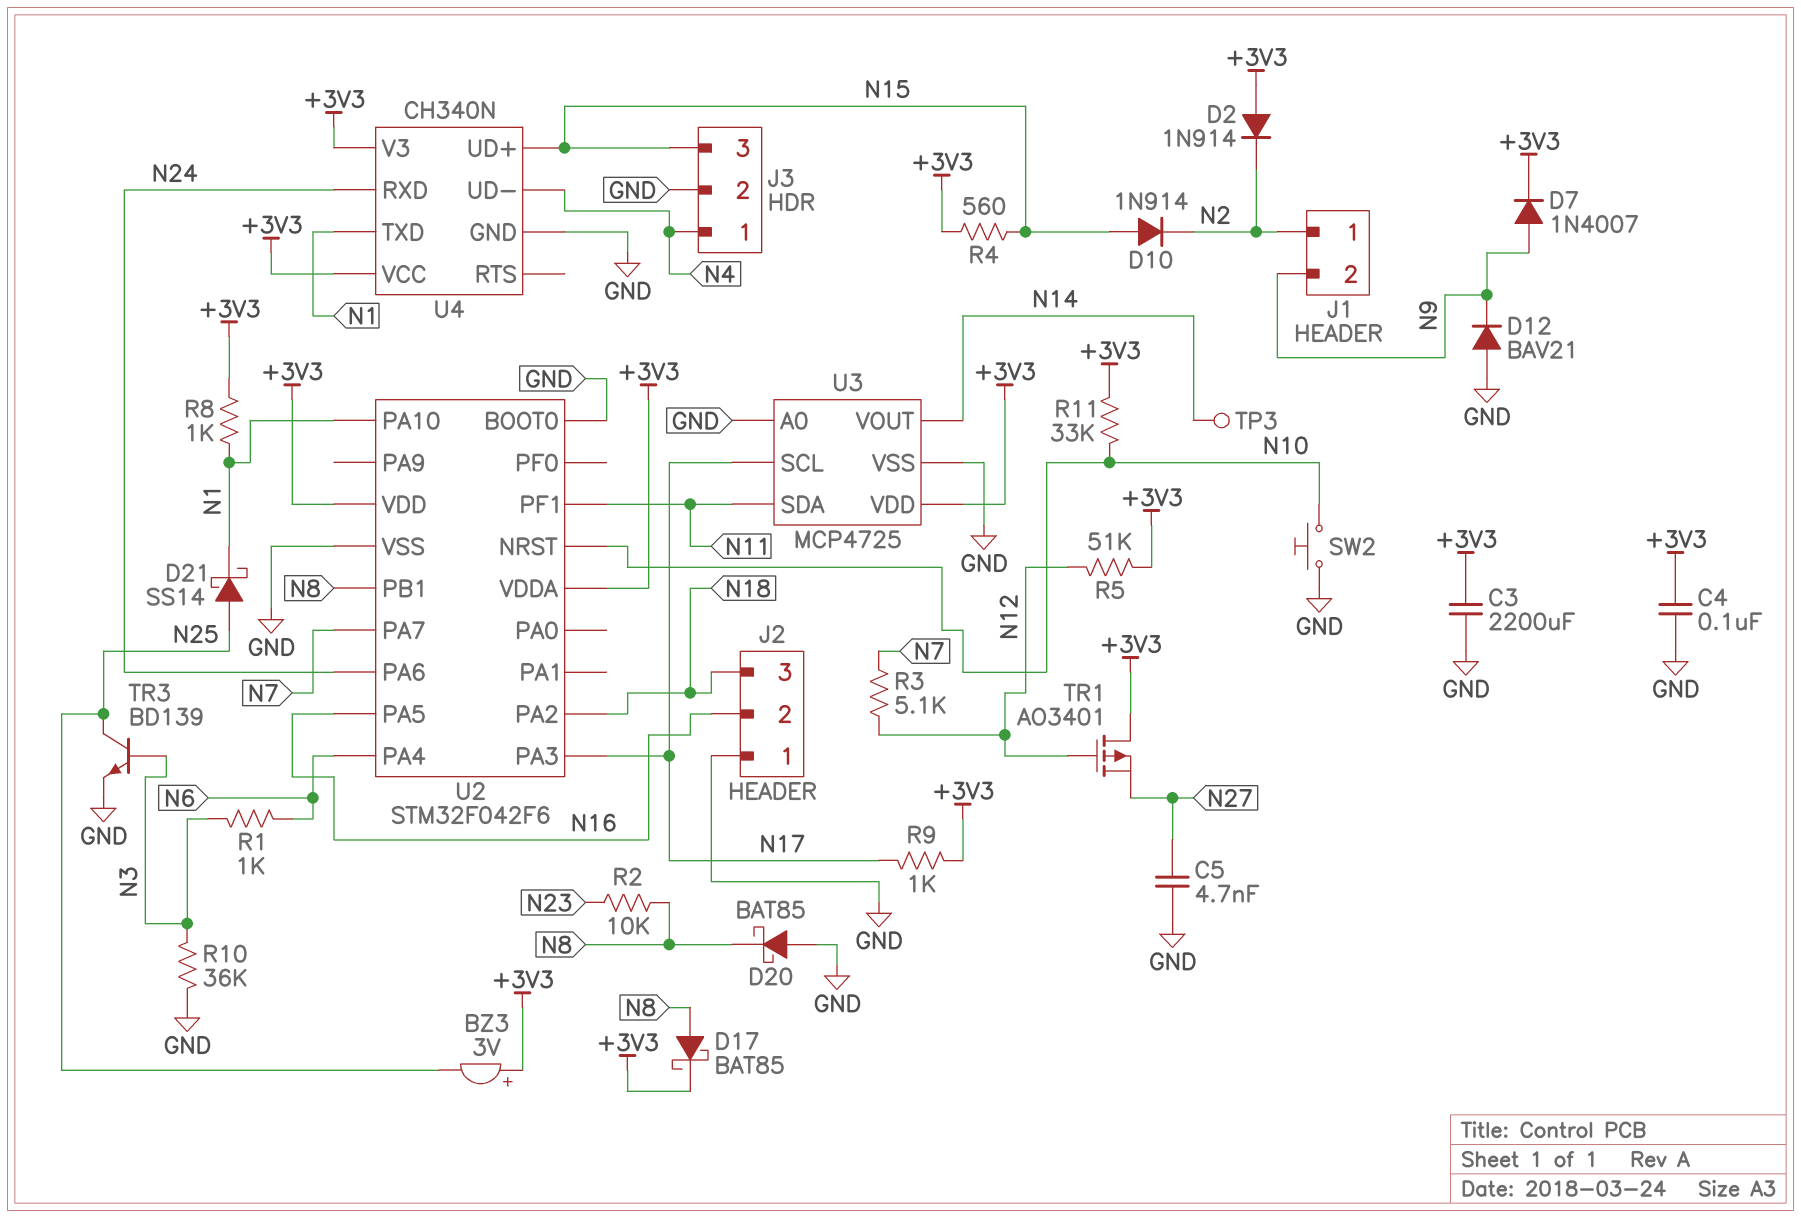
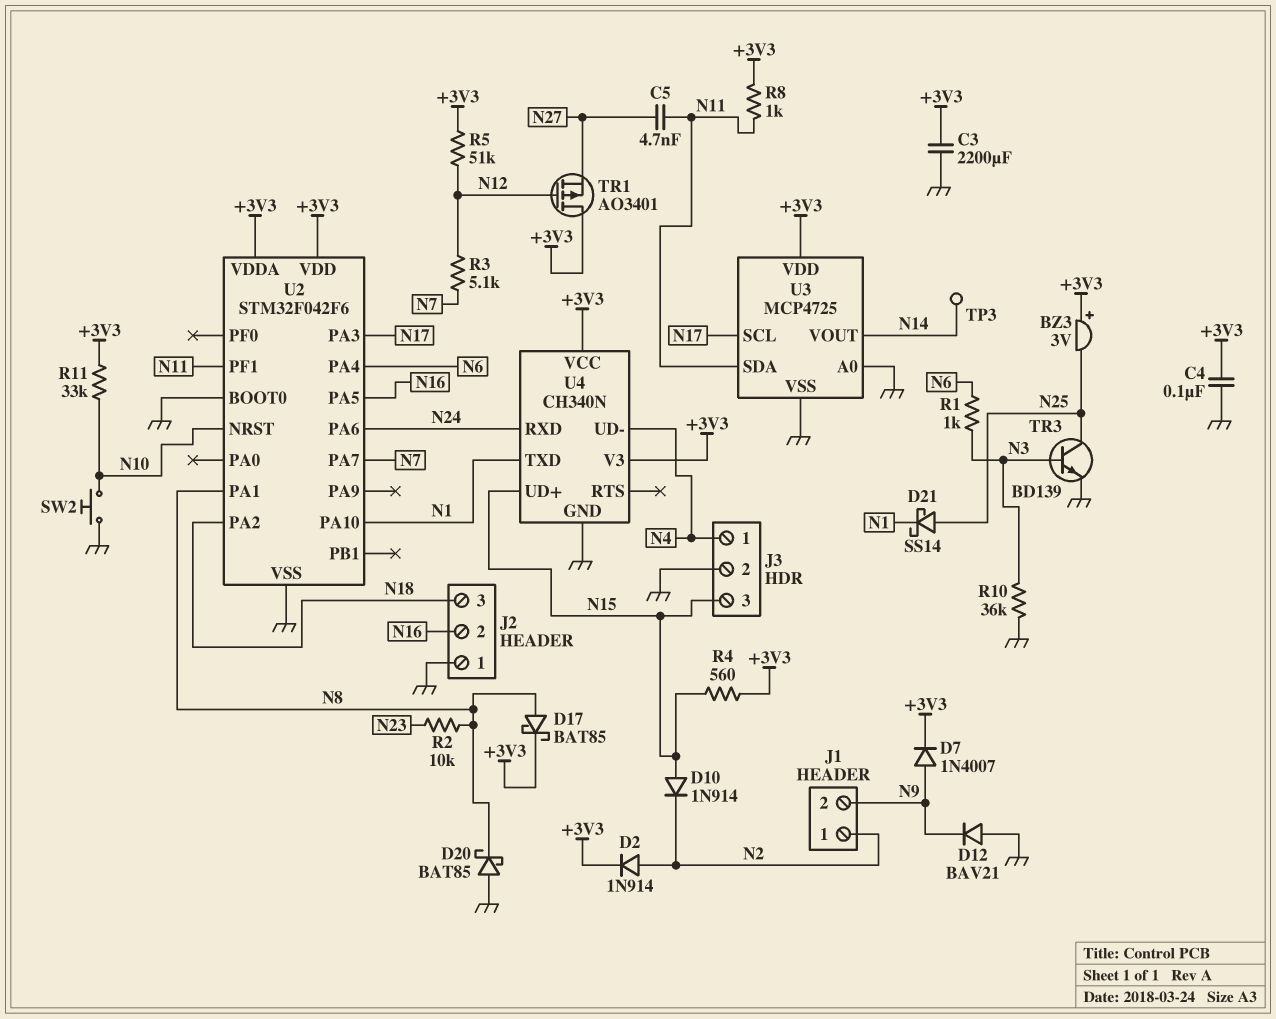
C5: 4.7nF (GND, N27) -> 4.7nF (N11, N27)
D2: diode 1N914 (A +3V3, K N2) -> diode 1N914 (A N2, K +3V3)
R8: 1k (+3V3, N1) -> 1k (+3V3, N11)
R9: 1k (+3V3, N17) -> none
U2 pin PA1: none -> N8
U2 pin PB1: N8 -> none

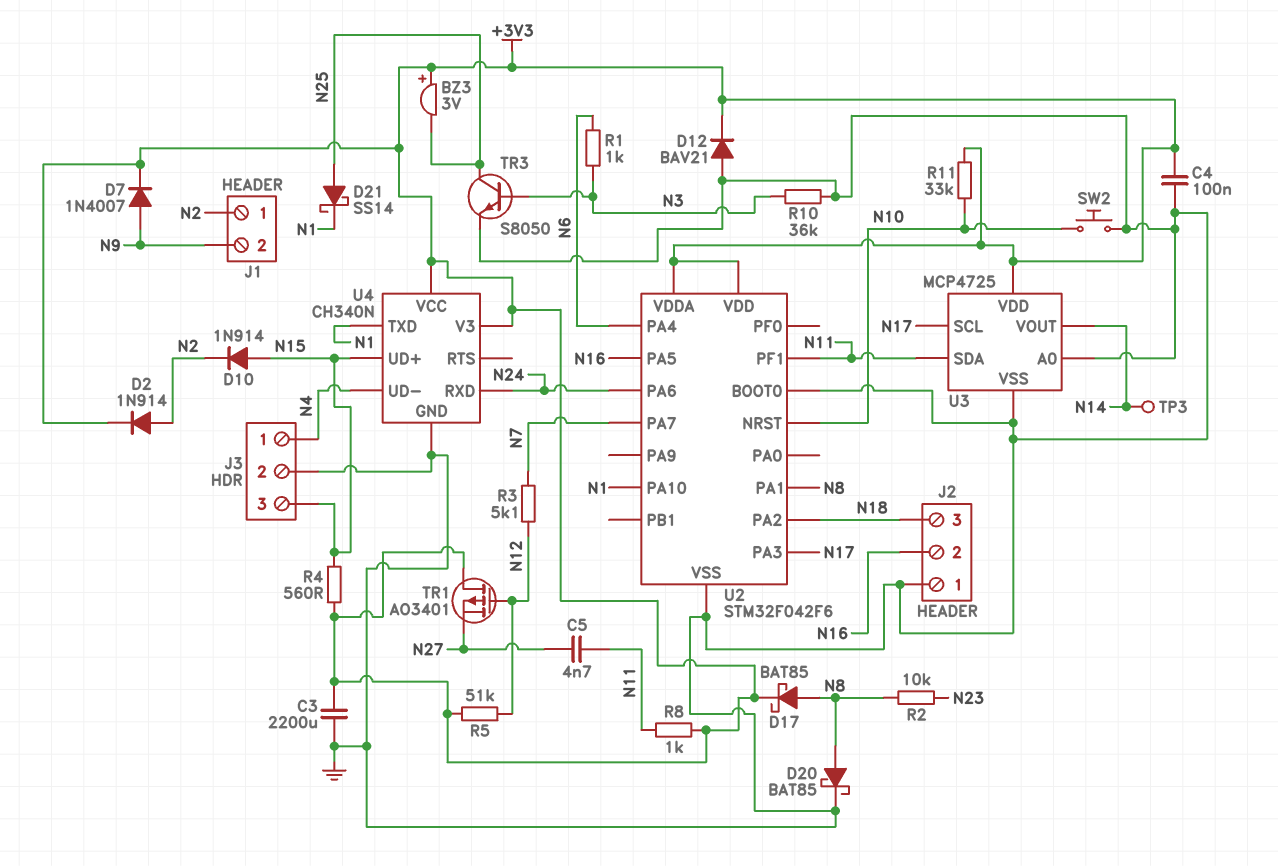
D12: diode BAV21 (A GND, K N9) -> diode BAV21 (A GND, K +3V3)
D20: schottky BAT85 (A GND, K N8) -> schottky BAT85 (A N8, K GND)
TR3: NPN BD139 (B N3, C N25, E GND) -> NPN S8050 (B N3, C N25, E GND)

